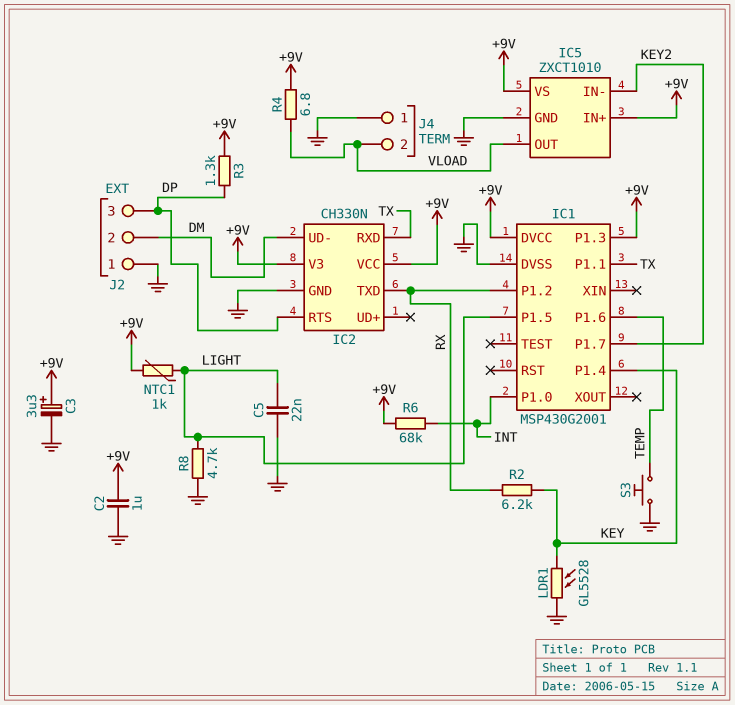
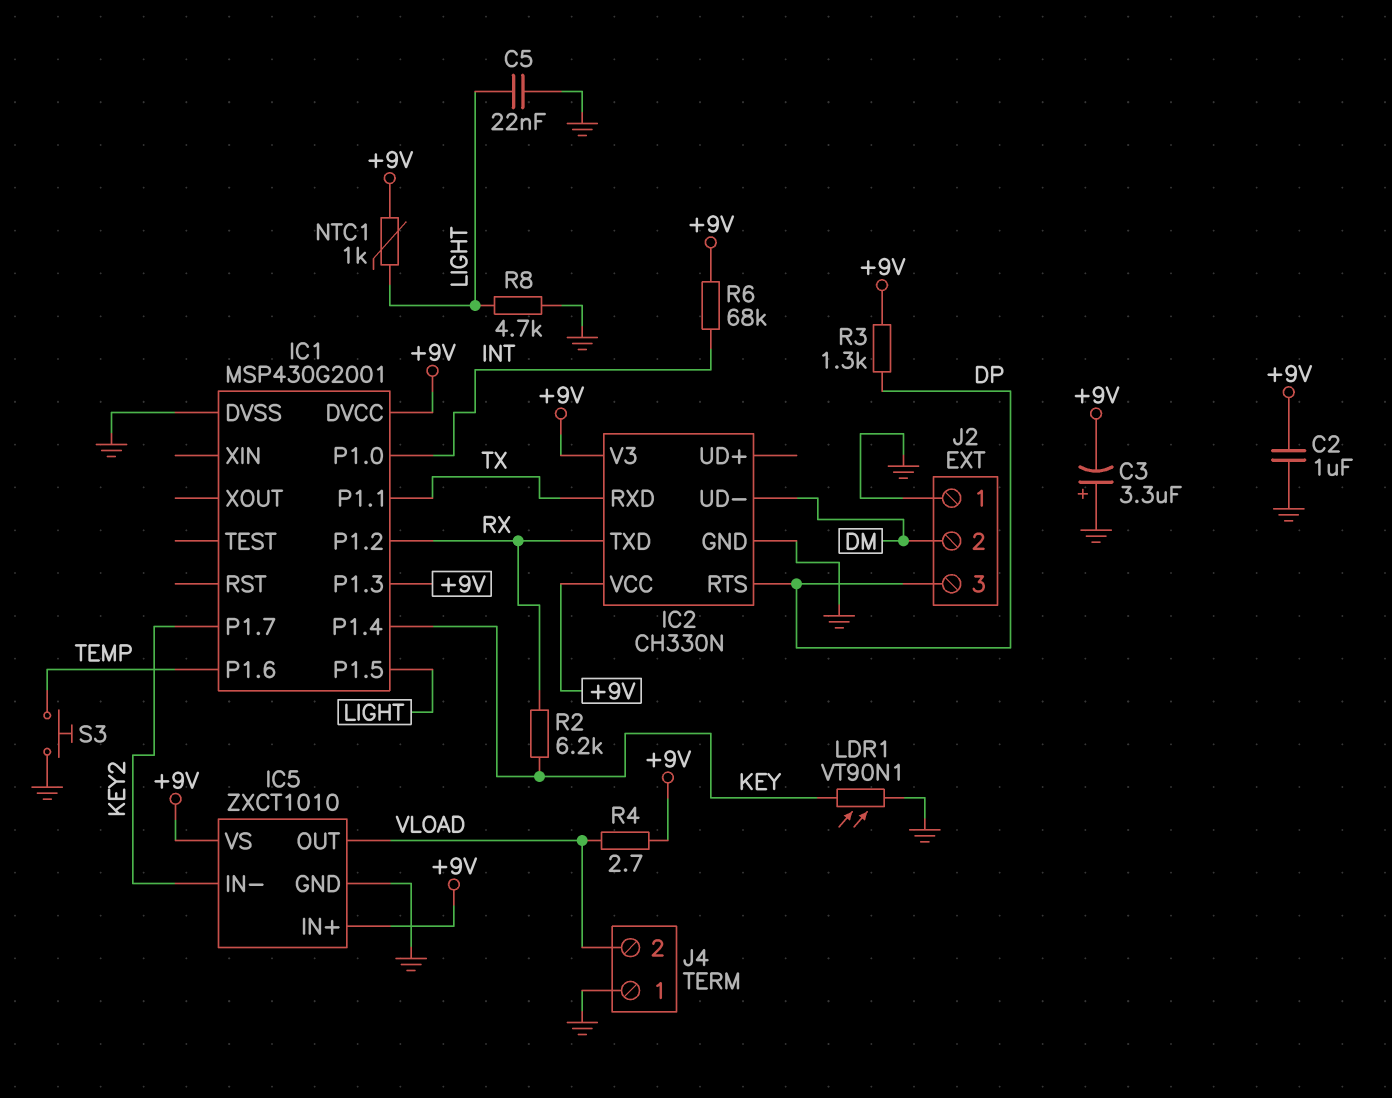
C3: 3.3uF (plus +9V, minus GND) -> 3.3uF (plus GND, minus +9V)
LDR1: GL5528 (GND, KEY) -> VT90N1 (GND, KEY)
R4: 6.8 (+9V, VLOAD) -> 2.7 (+9V, VLOAD)

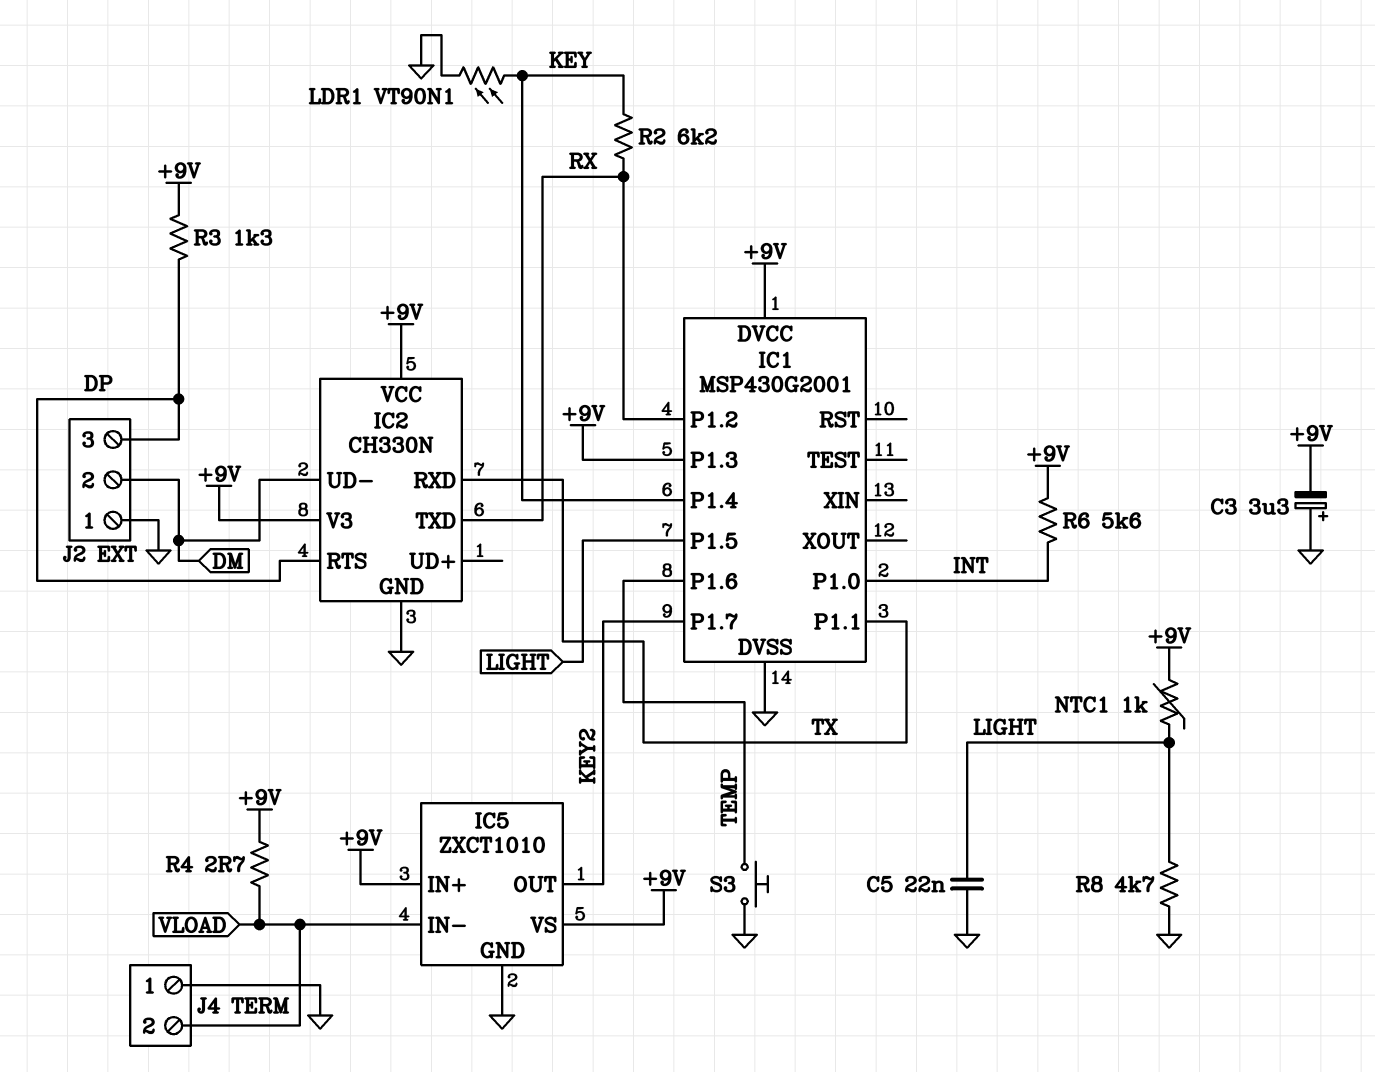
C2: 1uF (+9V, GND) -> none
IC5 pin IN-: KEY2 -> VLOAD
IC5 pin OUT: VLOAD -> KEY2
R6: 68k (+9V, INT) -> 5.6k (+9V, INT)

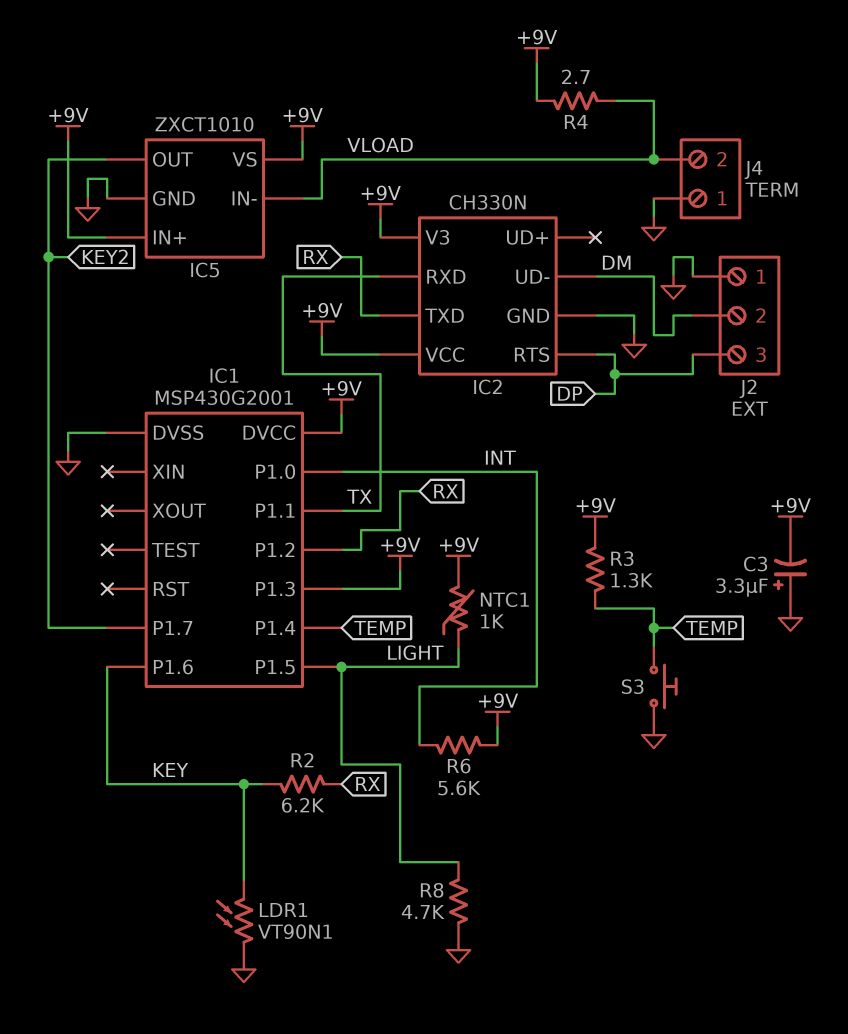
C5: 22nF (GND, LIGHT) -> none
IC1 pin P1.4: KEY -> TEMP
IC1 pin P1.6: TEMP -> KEY
R3: 1.3k (+9V, DP) -> 1.3k (+9V, TEMP)

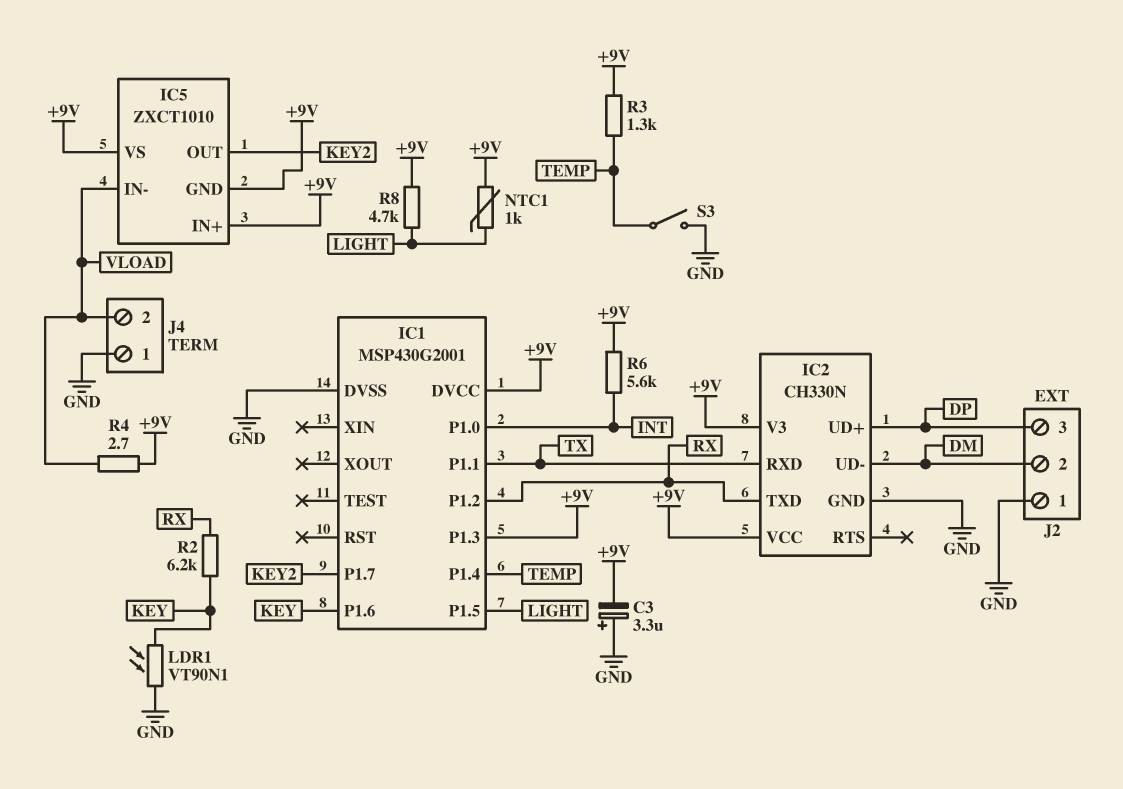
IC2 pin RTS: DP -> none
IC2 pin UD+: none -> DP
IC5 pin GND: GND -> +9V
R8: 4.7k (GND, LIGHT) -> 4.7k (+9V, LIGHT)
S3: button (GND, TEMP) -> switch (GND, TEMP)

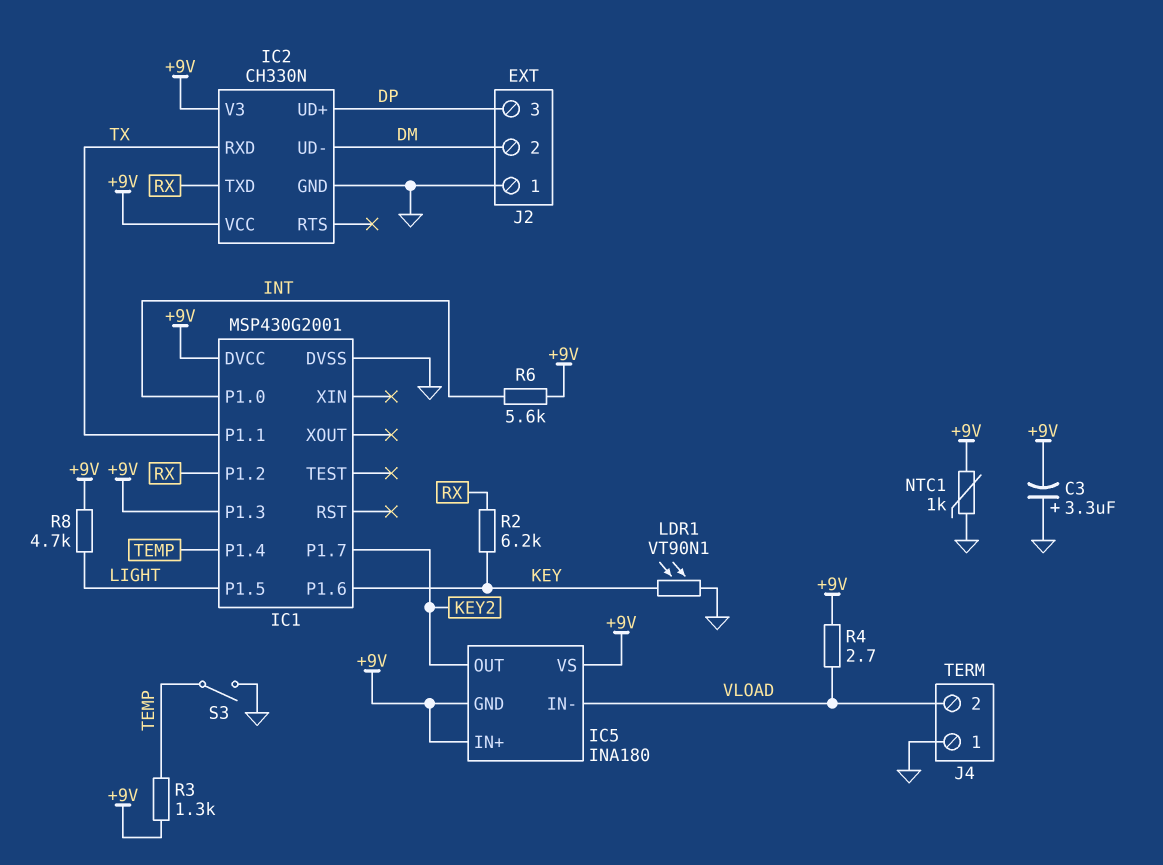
IC5: ZXCT1010 -> INA180
NTC1: 1k (+9V, LIGHT) -> 1k (+9V, GND)

